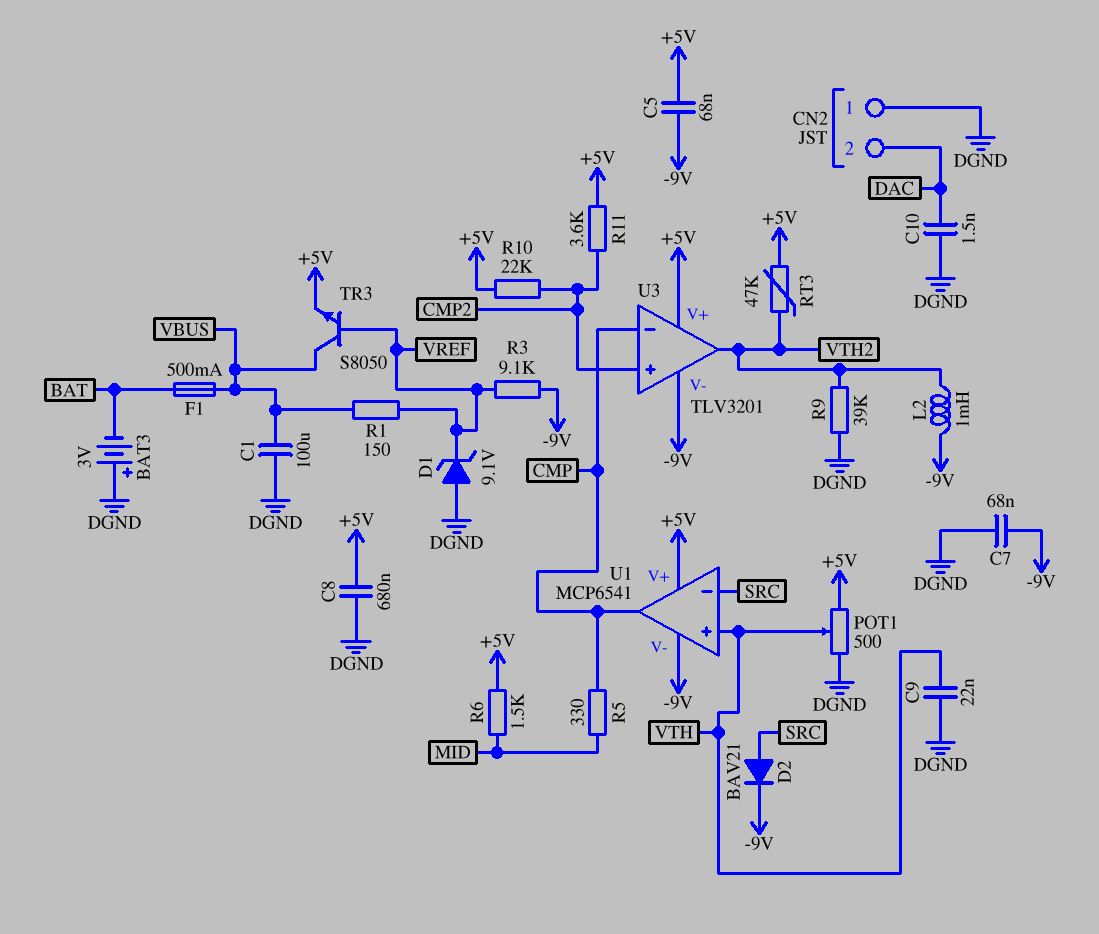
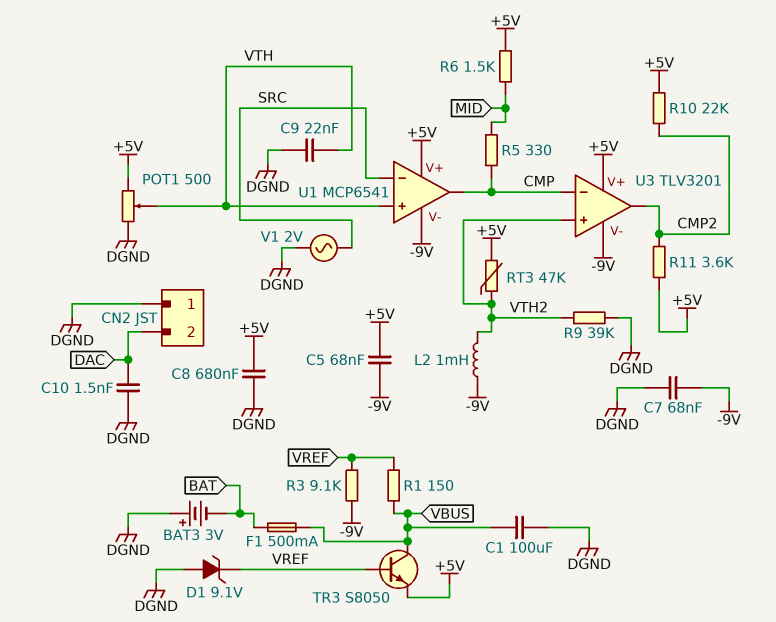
D2: diode BAV21 (A SRC, K -9V) -> none
U3 pin in+: CMP2 -> VTH2
U3 pin out: VTH2 -> CMP2
V1: none -> AC 2V (DGND, SRC)

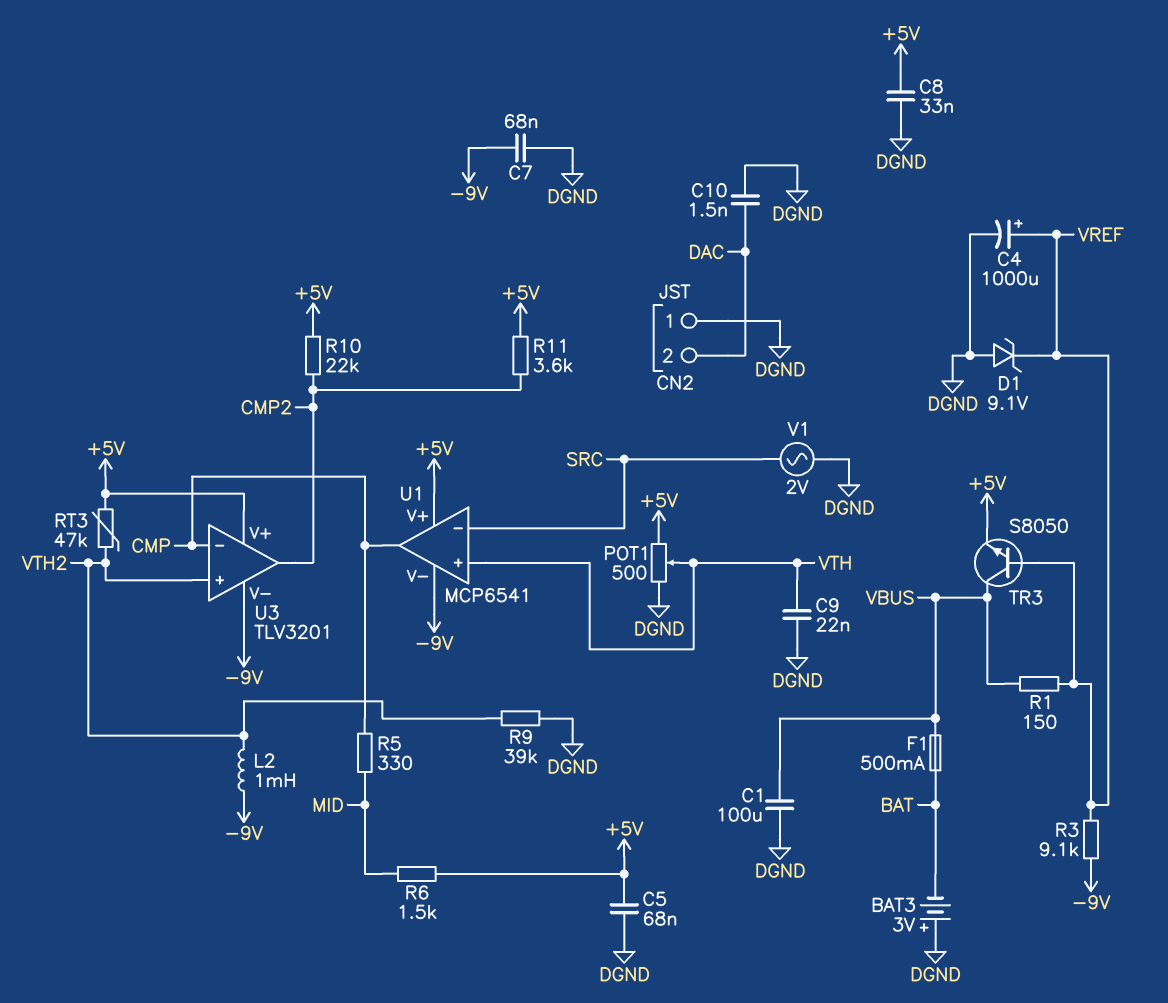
C4: none -> 1000uF (plus VREF, minus DGND)
C5: 68nF (+5V, -9V) -> 68nF (+5V, DGND)
C8: 680nF (+5V, DGND) -> 33nF (+5V, DGND)

